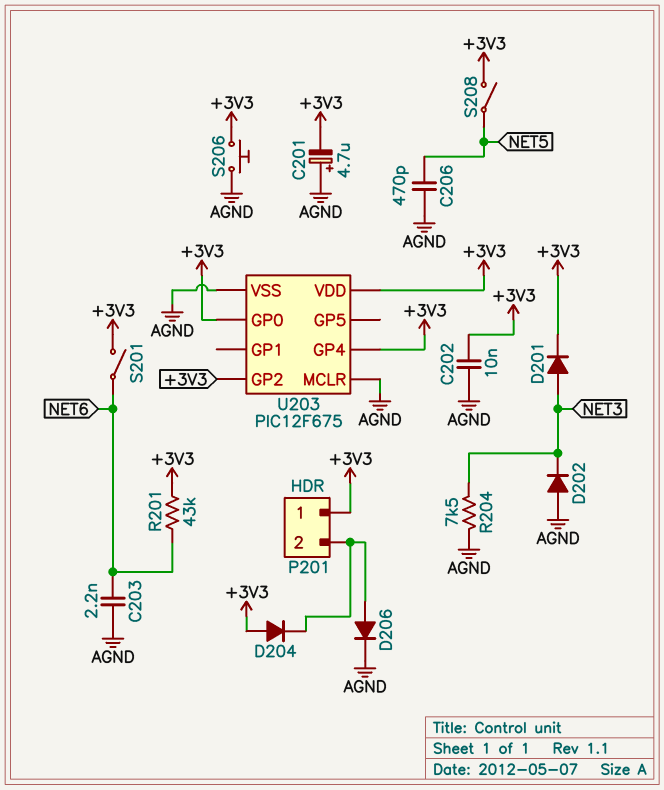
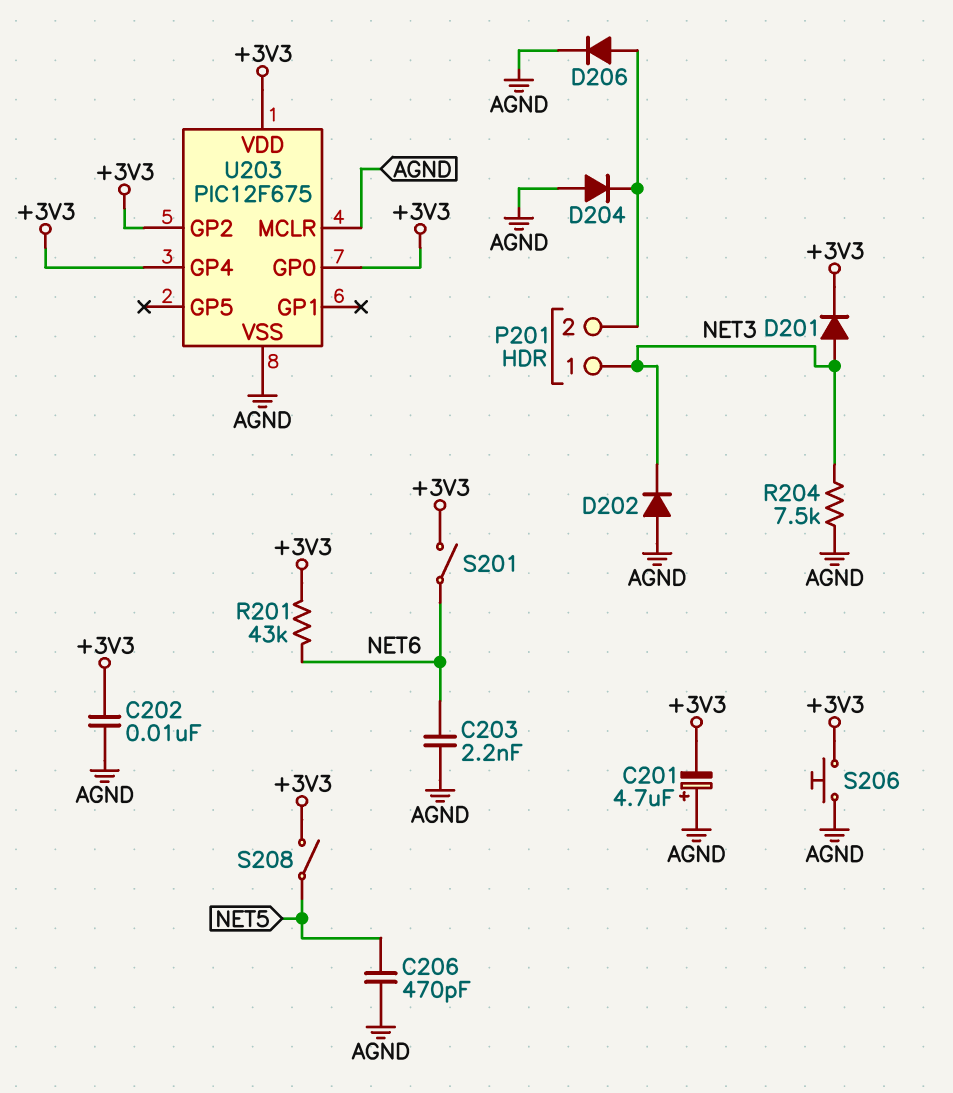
D204: diode (A +3V3, K P201/2) -> diode (A AGND, K P201/2)
P201 pin 1: +3V3 -> NET3

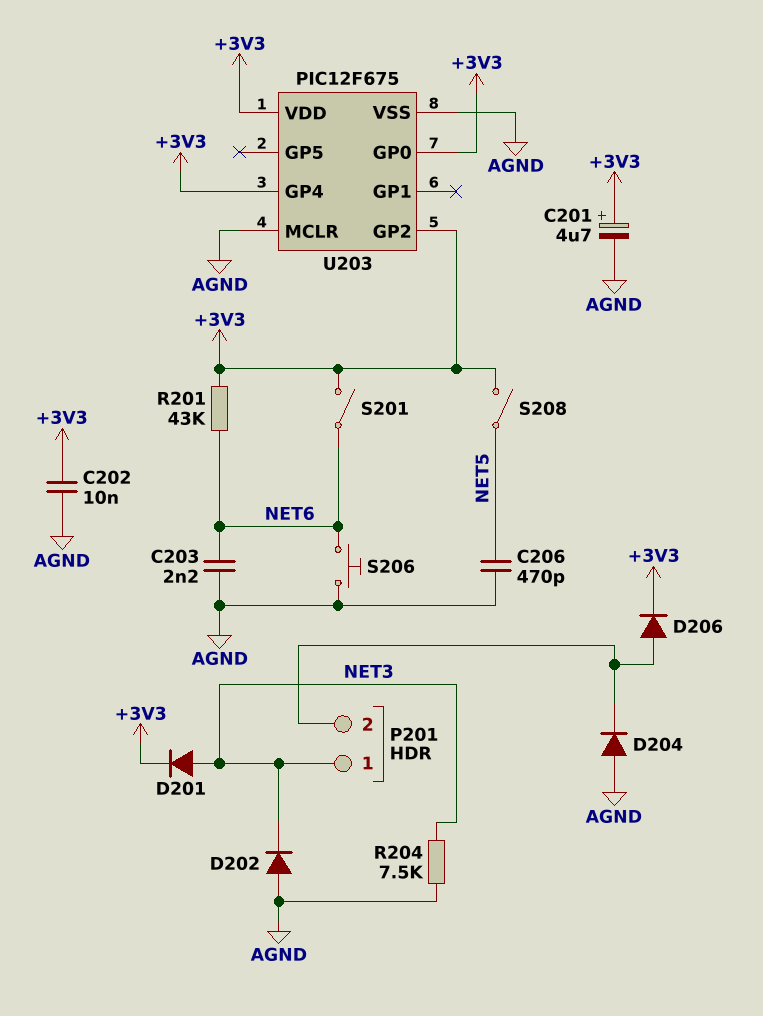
C201: 4.7uF (plus AGND, minus +3V3) -> 4.7uF (plus +3V3, minus AGND)
D206: diode (A P201/2, K AGND) -> diode (A P201/2, K +3V3)
S206: button (+3V3, AGND) -> button (AGND, NET6)

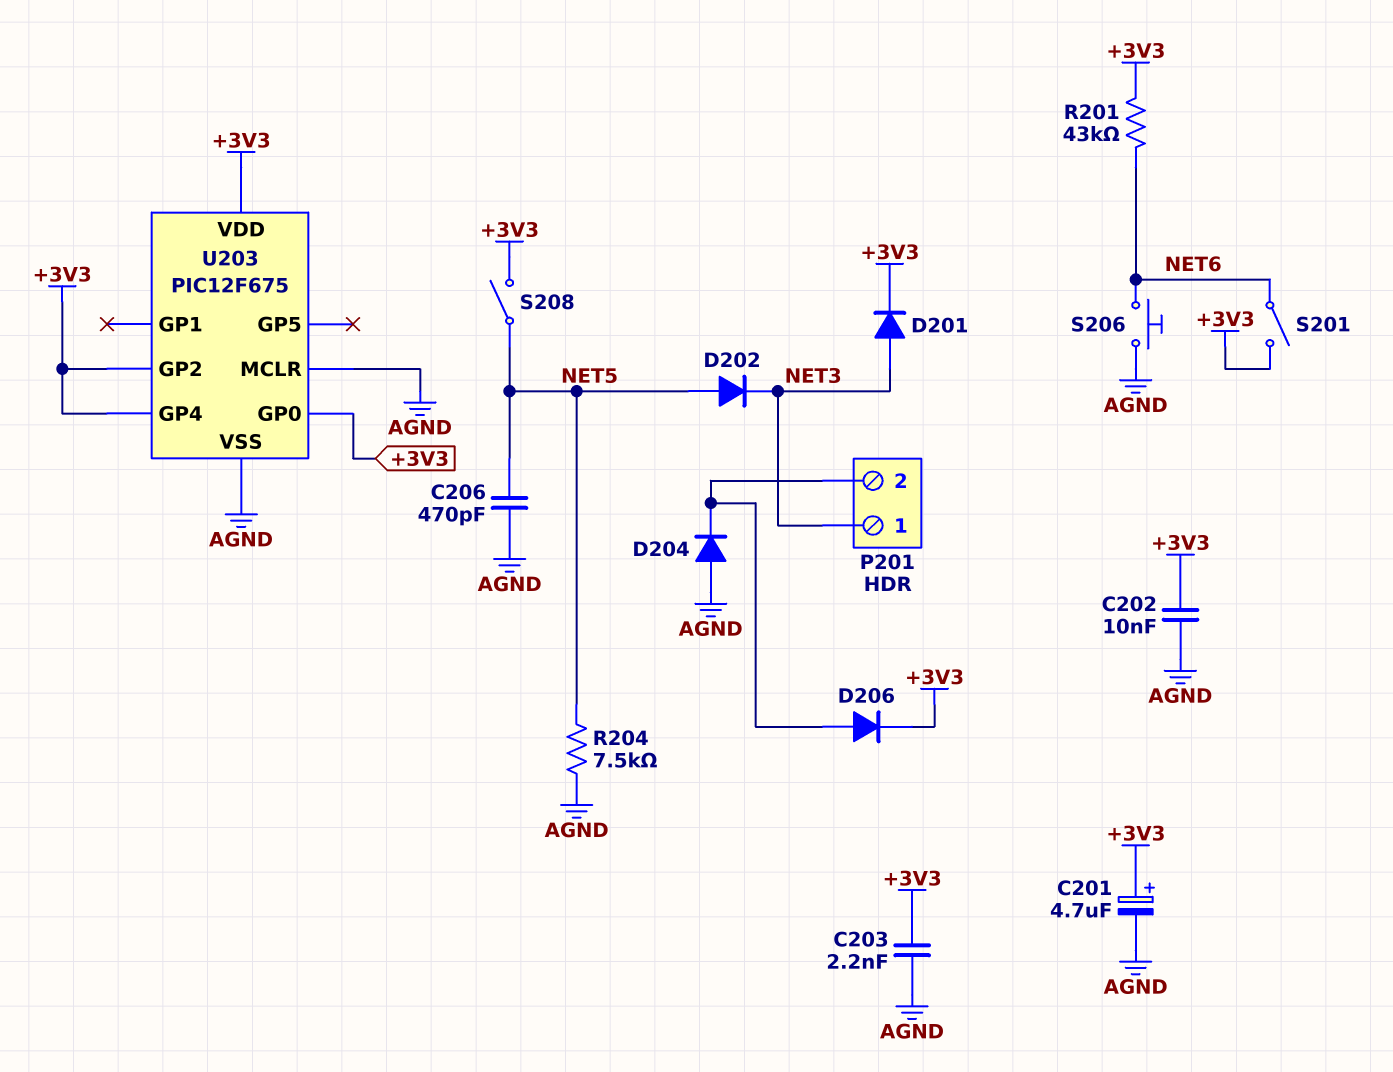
C203: 2.2nF (AGND, NET6) -> 2.2nF (+3V3, AGND)
D202: diode (A AGND, K NET3) -> diode (A NET5, K NET3)
R204: 7.5k (AGND, NET3) -> 7.5k (AGND, NET5)

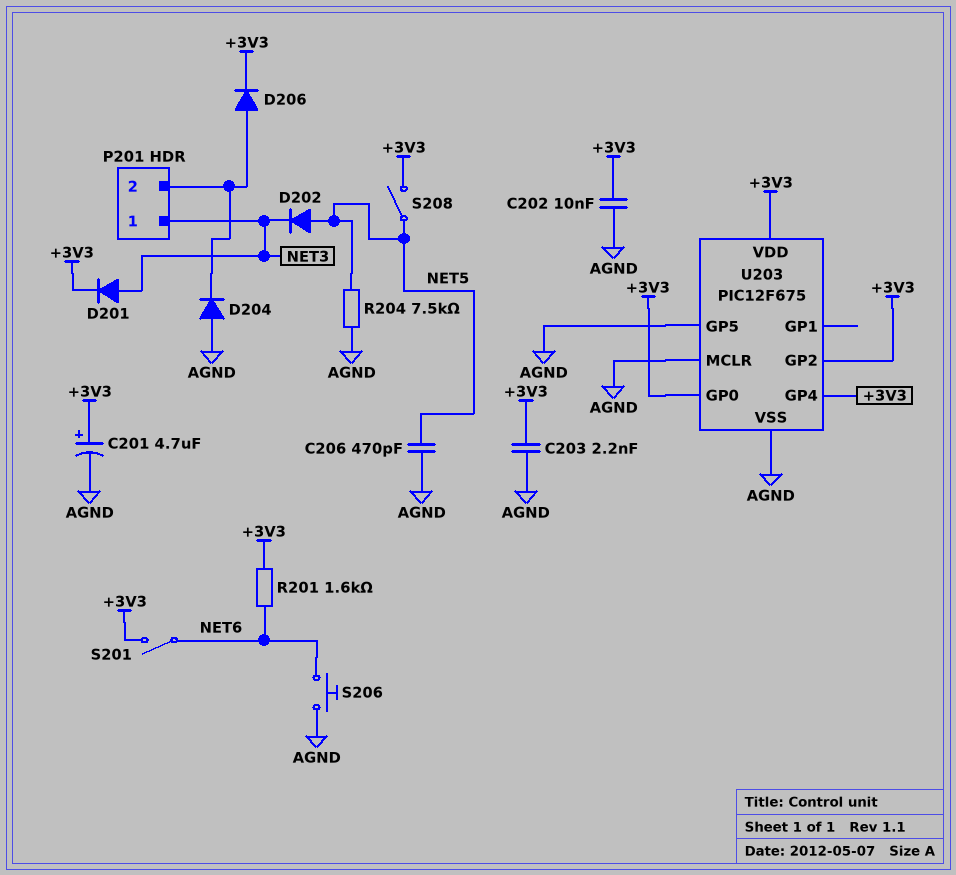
R201: 43k (+3V3, NET6) -> 1.6k (+3V3, NET6)
U203 pin GP5: none -> AGND

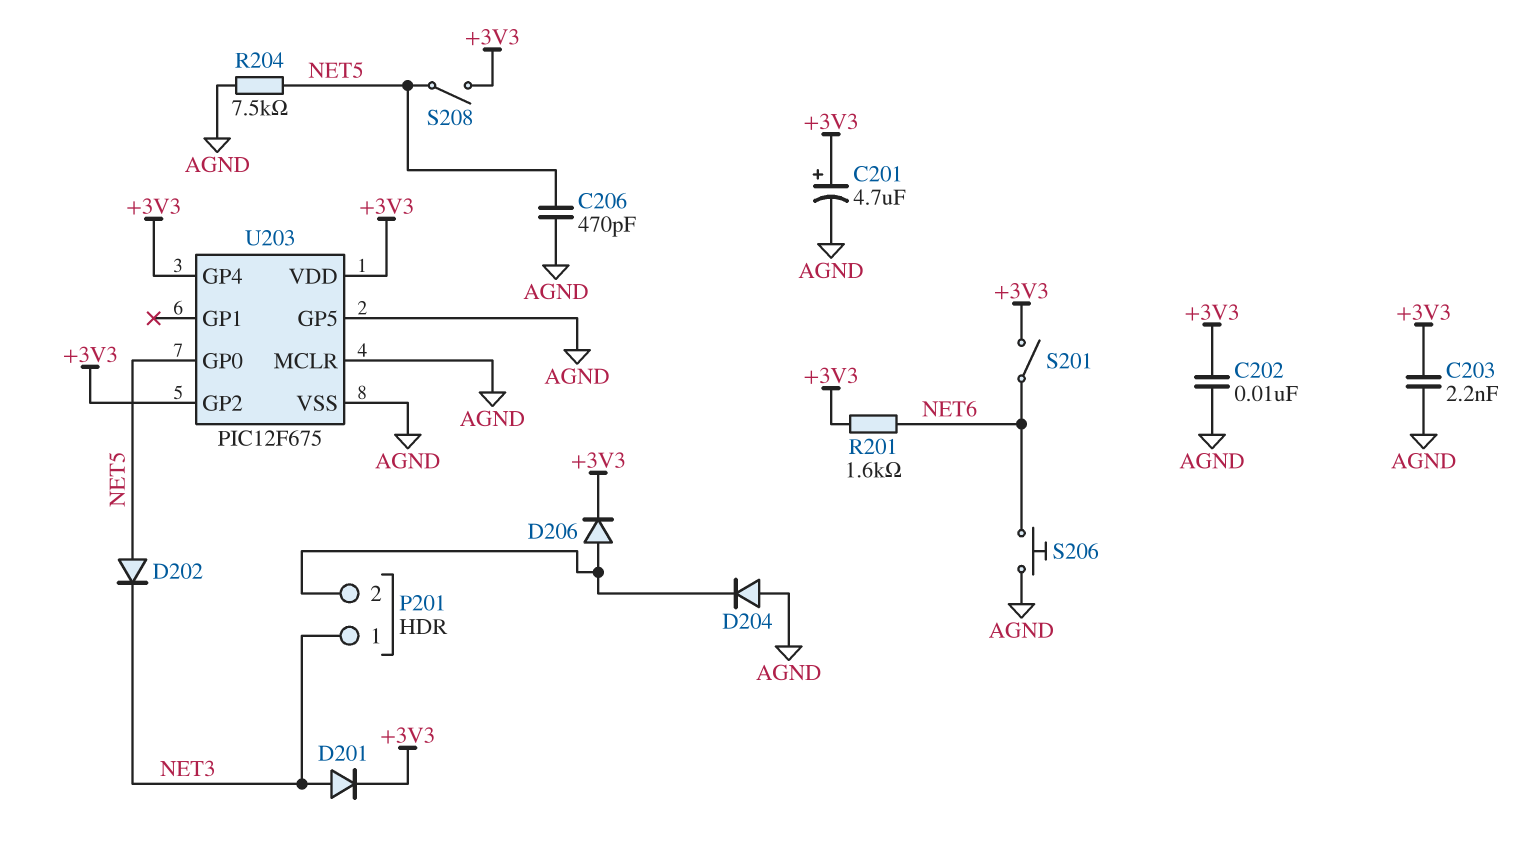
U203 pin GP0: +3V3 -> NET5

